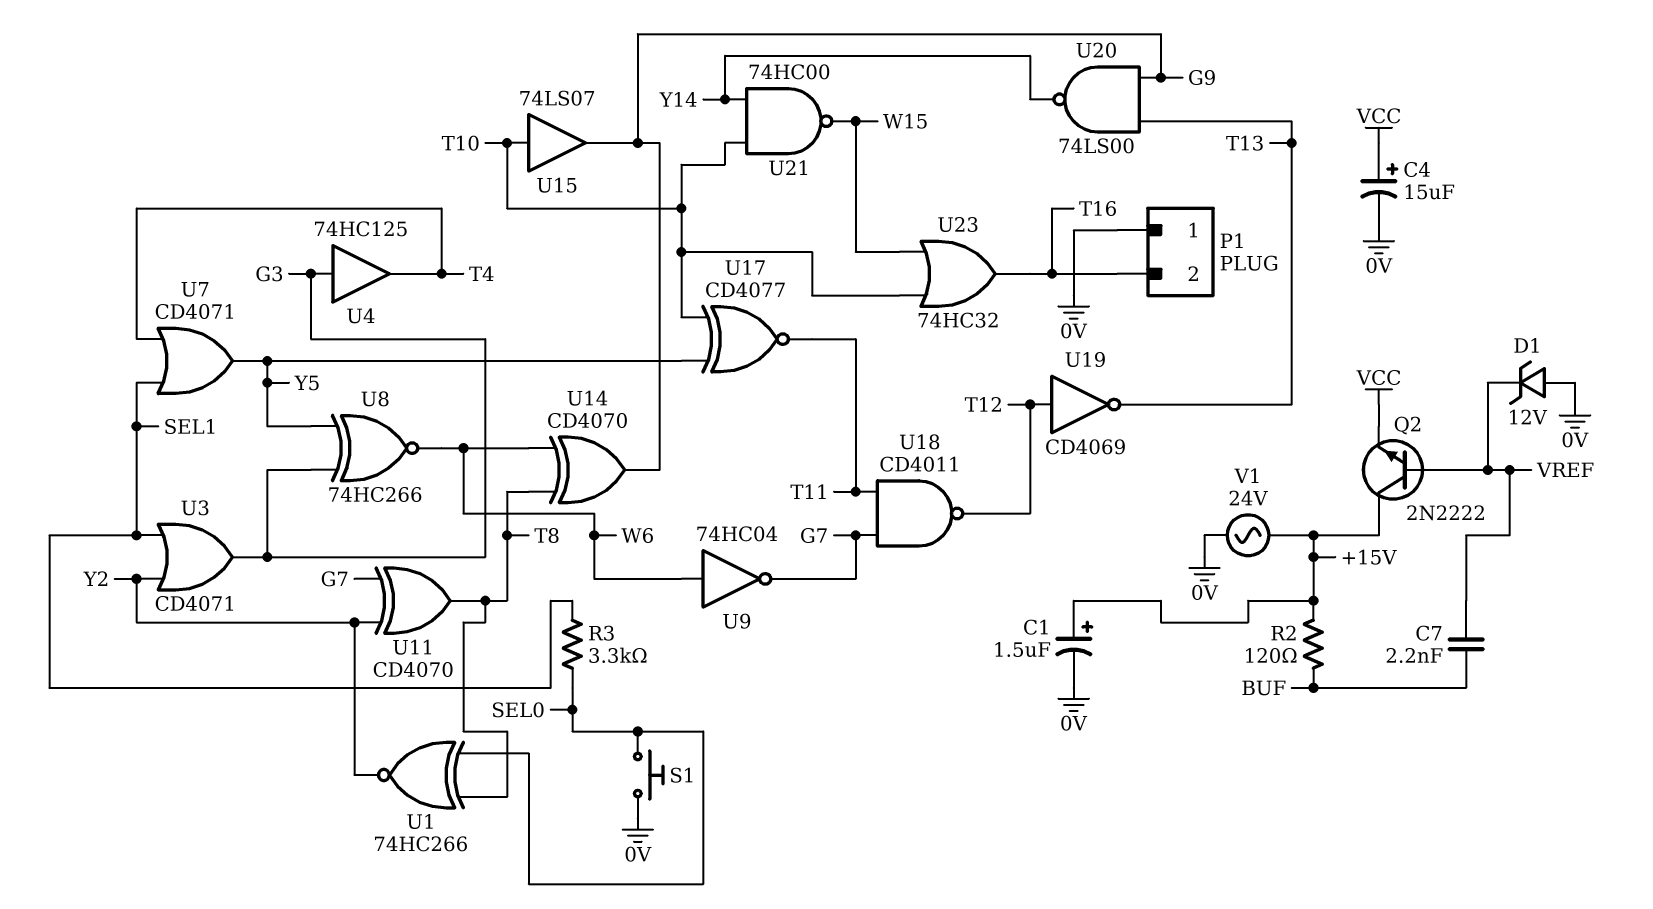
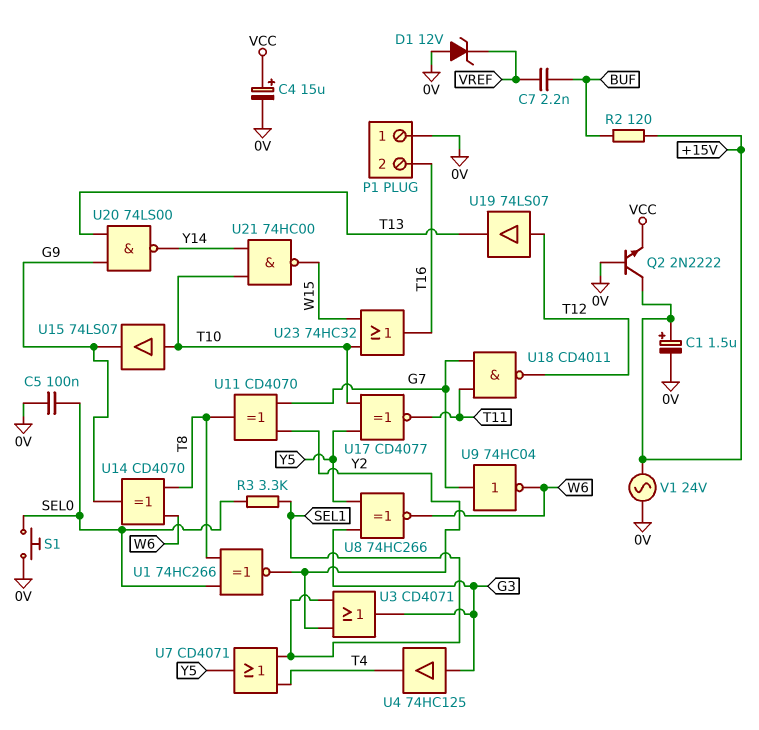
C5: none -> 100nF (0V, SEL0)
Q2: NPN 2N2222 (B VREF, C +15V, E VCC) -> NPN 2N2222 (B 0V, C +15V, E VCC)
U9: NOT 74HC04 (in W6, out G7) -> NOT 74HC04 (in G7, out W6)
U19: NOT CD4069 (in T12, out T13) -> buffer 74LS07 (in T12, out T13)

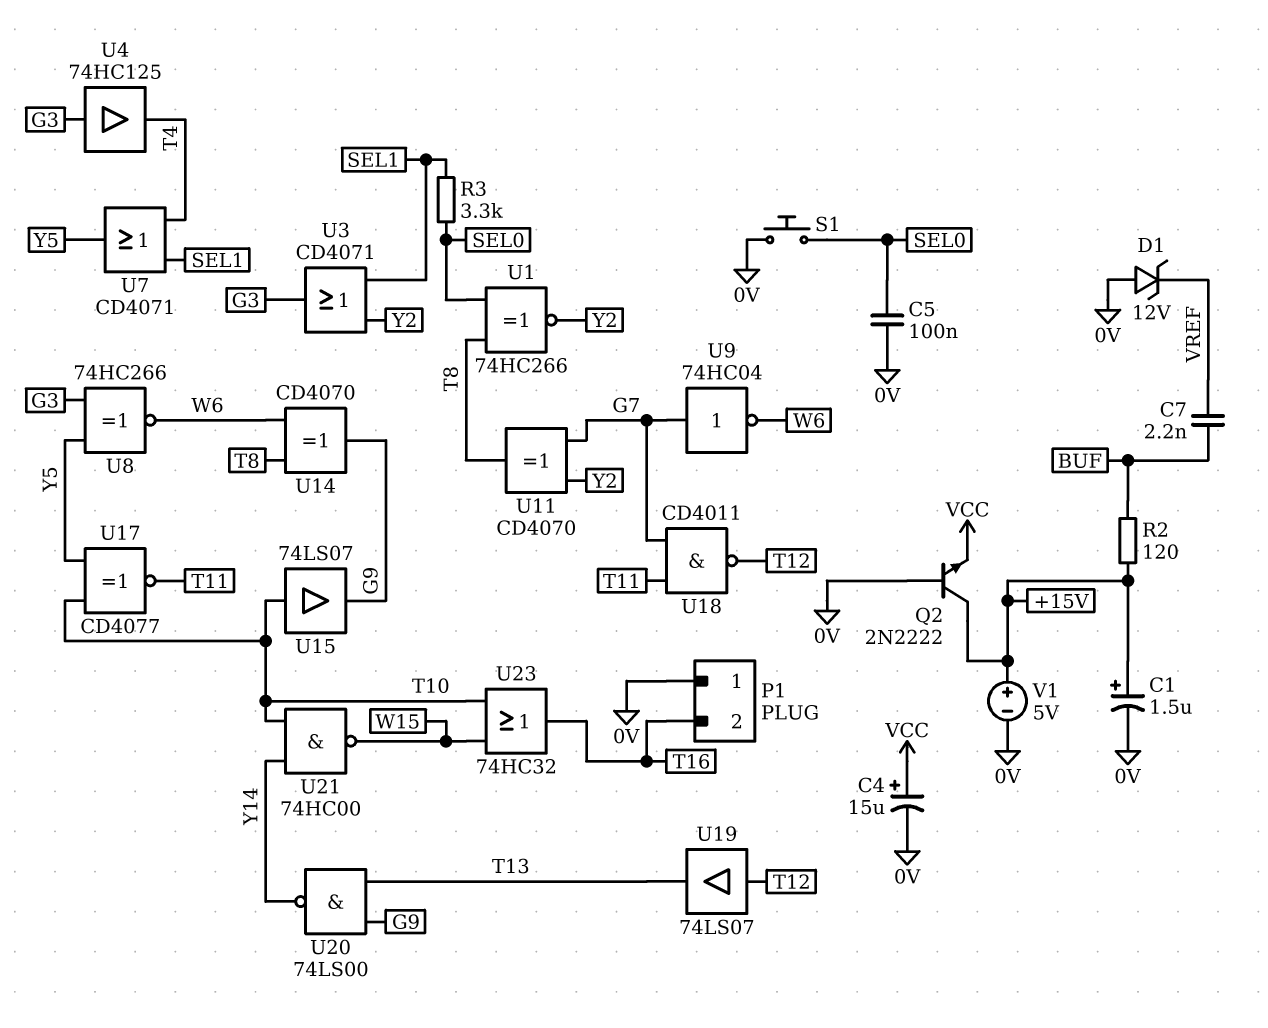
V1: AC 24V (+15V, 0V) -> 5V (plus +15V, minus 0V)

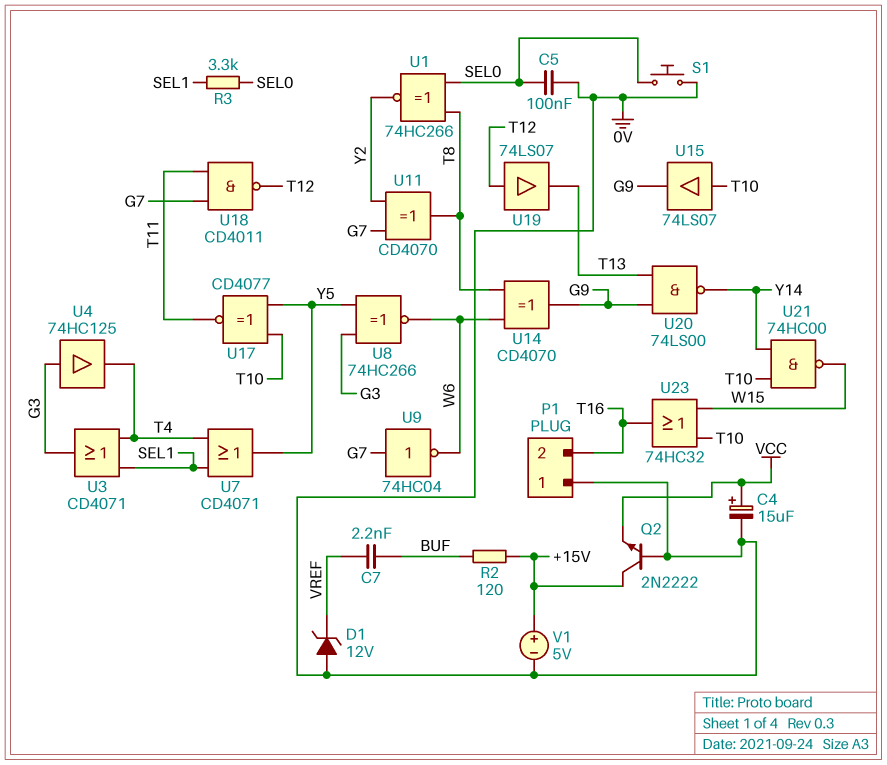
C1: 1.5uF (plus +15V, minus 0V) -> none
U3: OR CD4071 (in SEL1, in Y2, out G3) -> OR CD4071 (in SEL1, in T4, out G3)

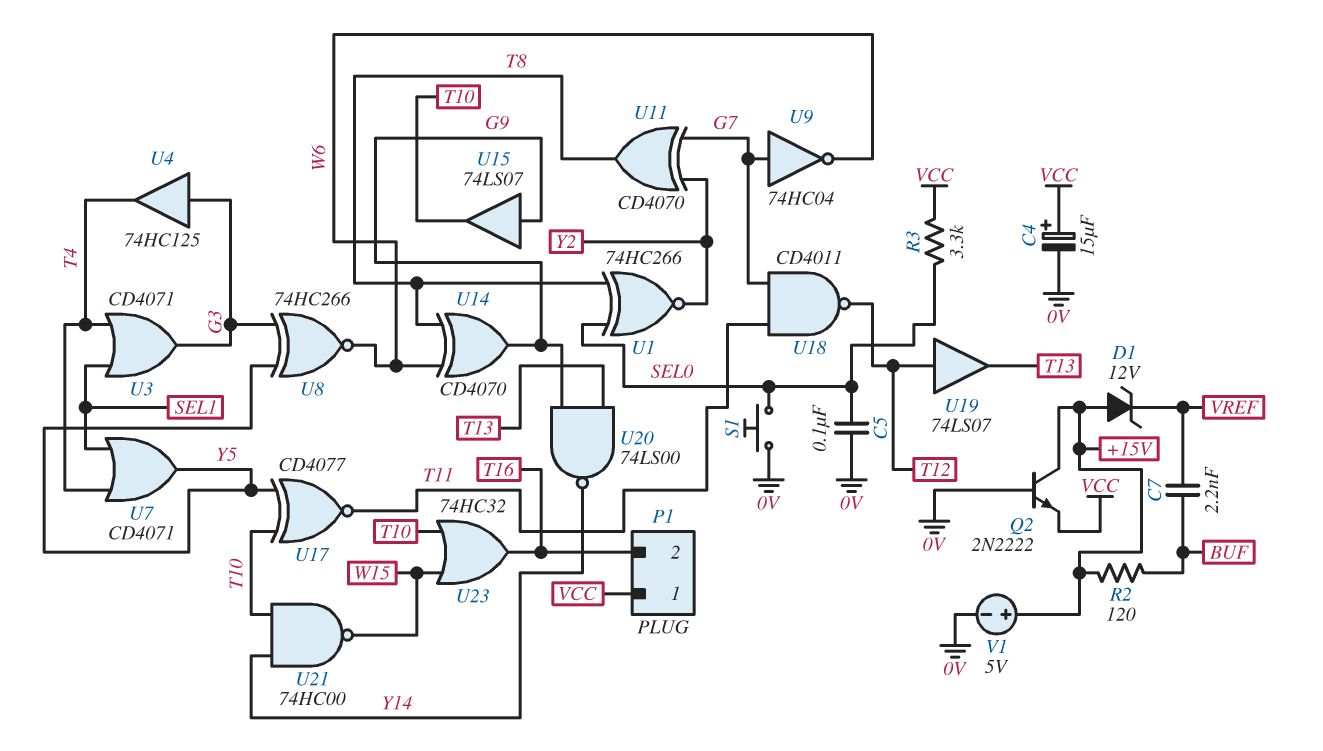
D1: zener 12V (A 0V, K VREF) -> zener 12V (A +15V, K VREF)
P1 pin 1: 0V -> VCC
R3: 3.3k (SEL0, SEL1) -> 3.3k (SEL0, VCC)
U15: buffer 74LS07 (in T10, out G9) -> buffer 74LS07 (in G9, out T10)

